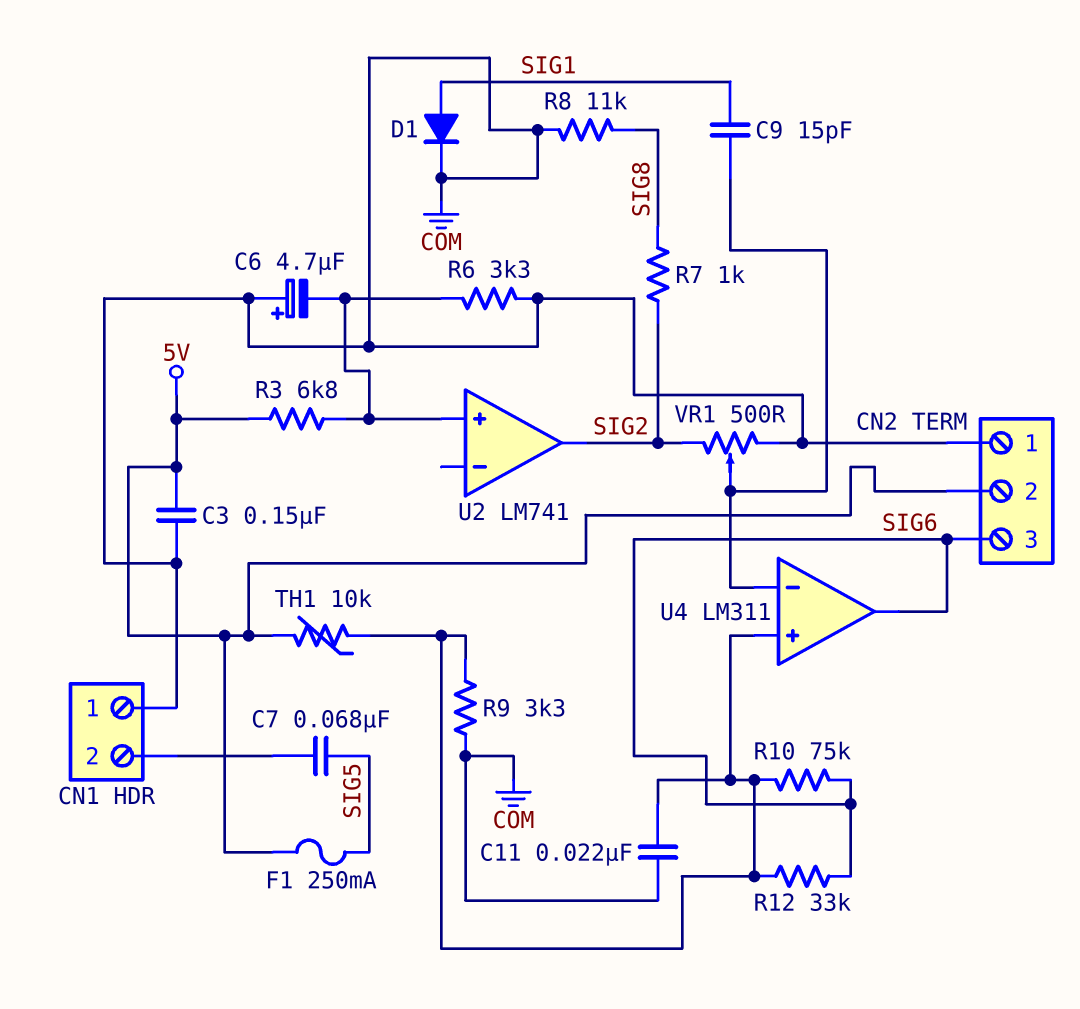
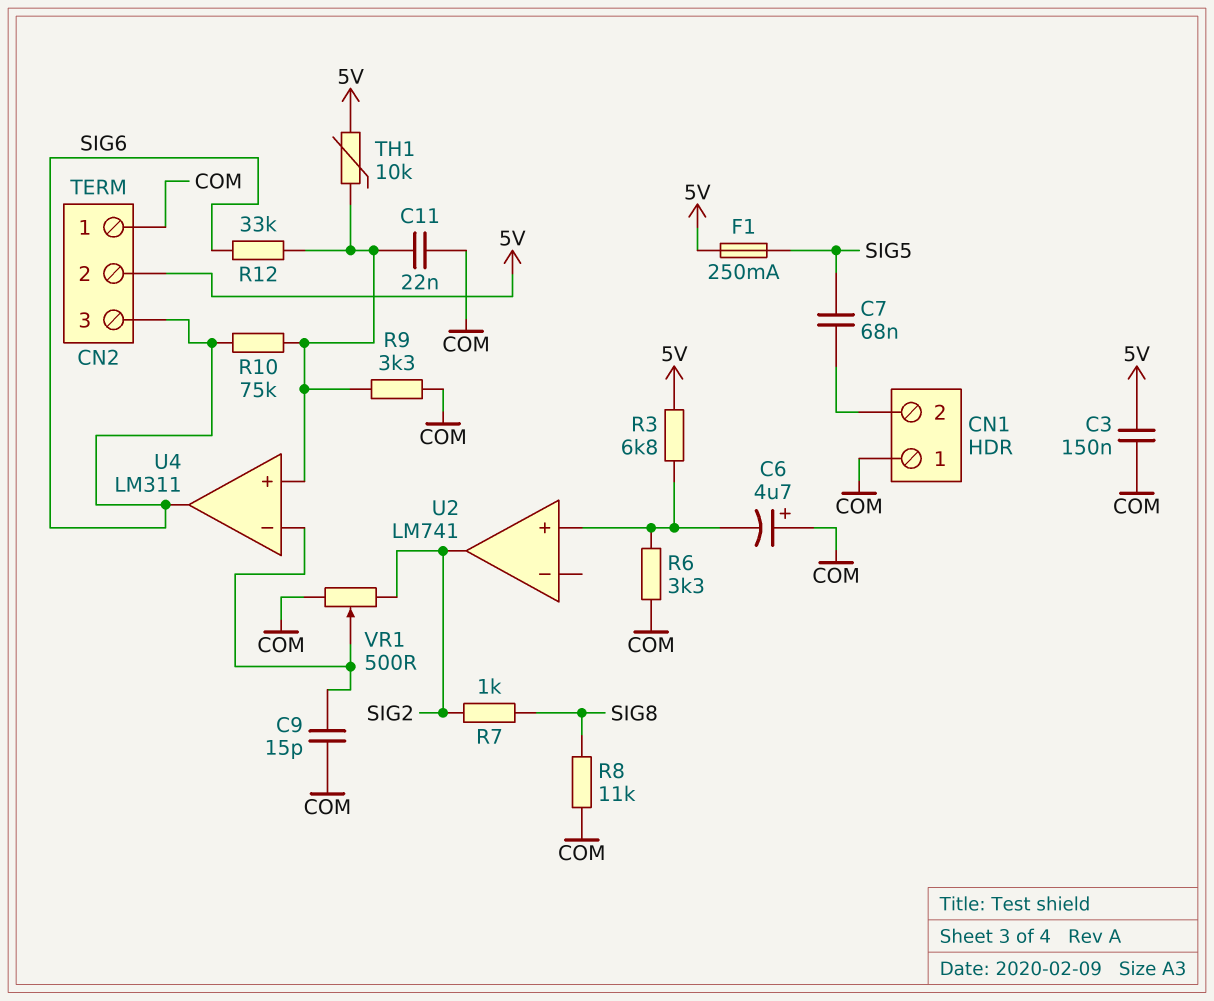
C9: 15pF (SIG1, U4/in-) -> 15pF (COM, U4/in-)
D1: diode (A SIG1, K COM) -> none

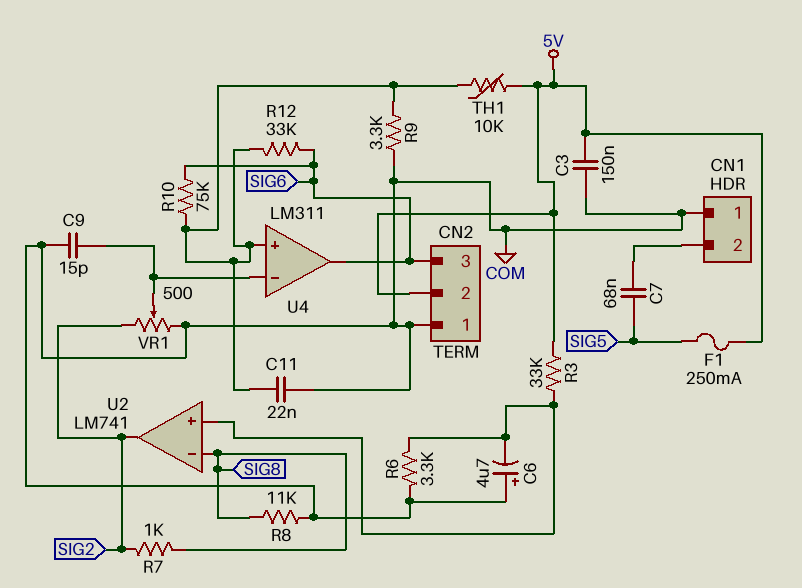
R3: 6.8k (5V, U2/in+) -> 33k (5V, U2/in+)
U2 pin in-: none -> SIG8

